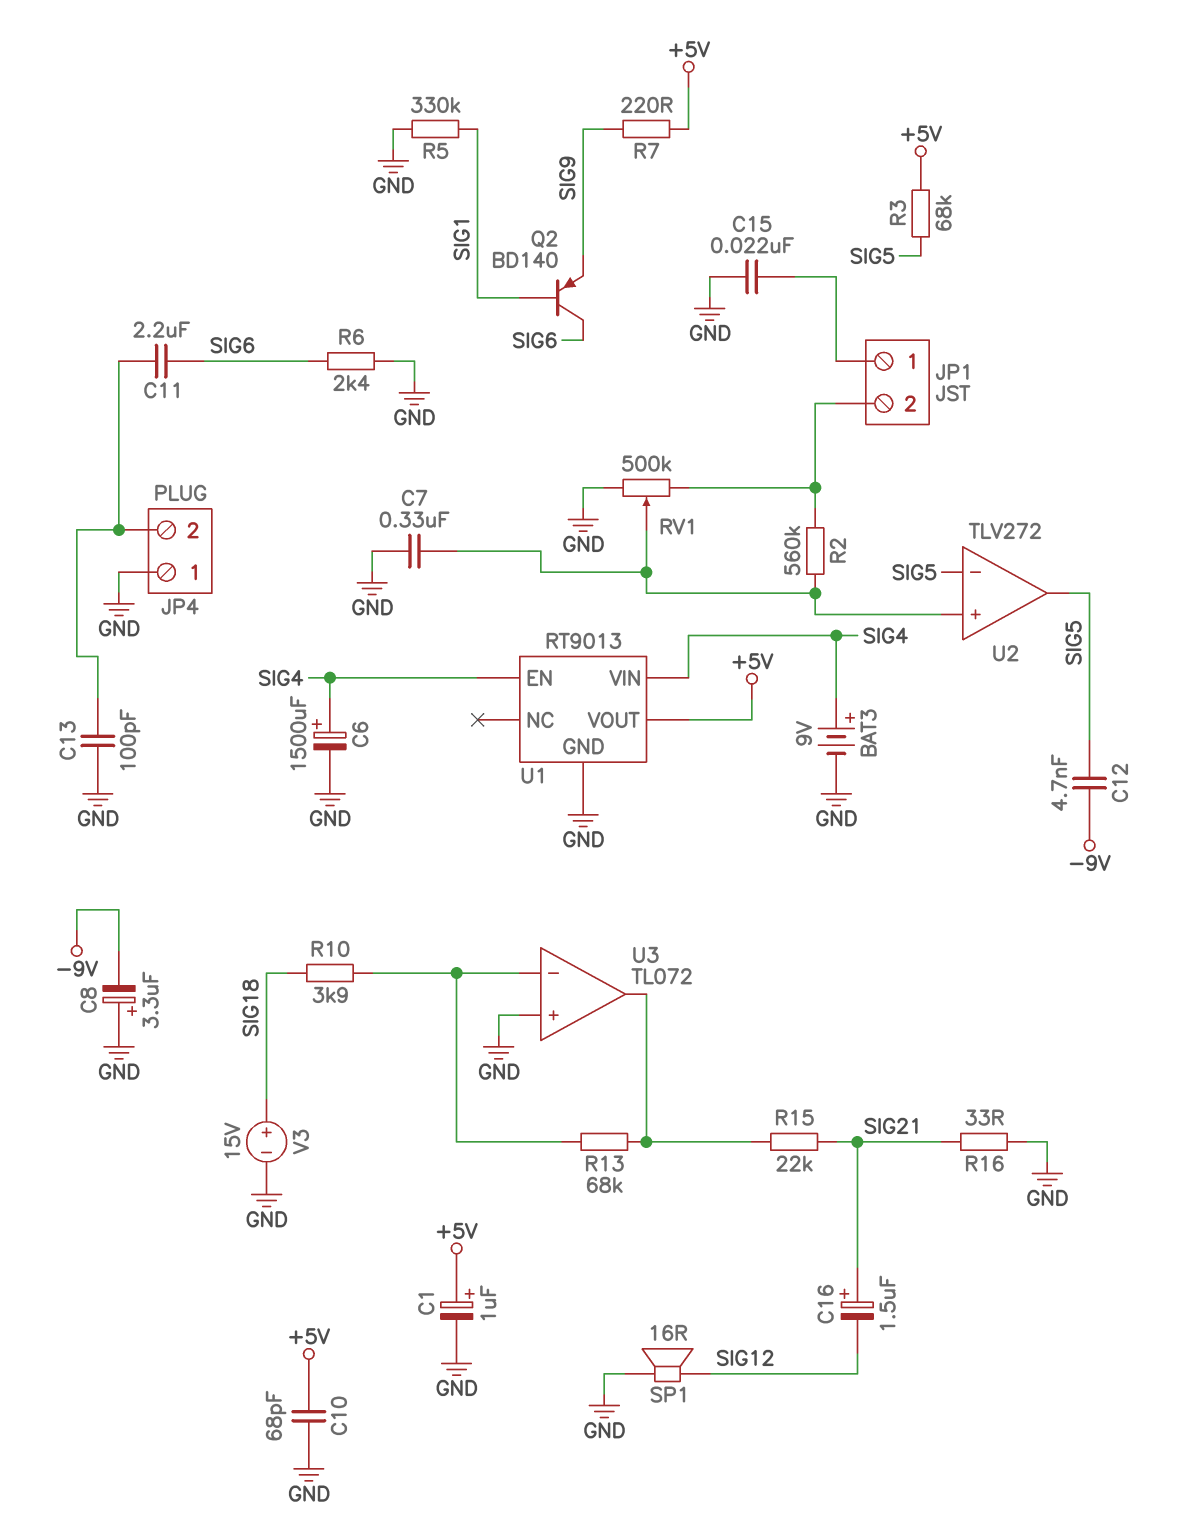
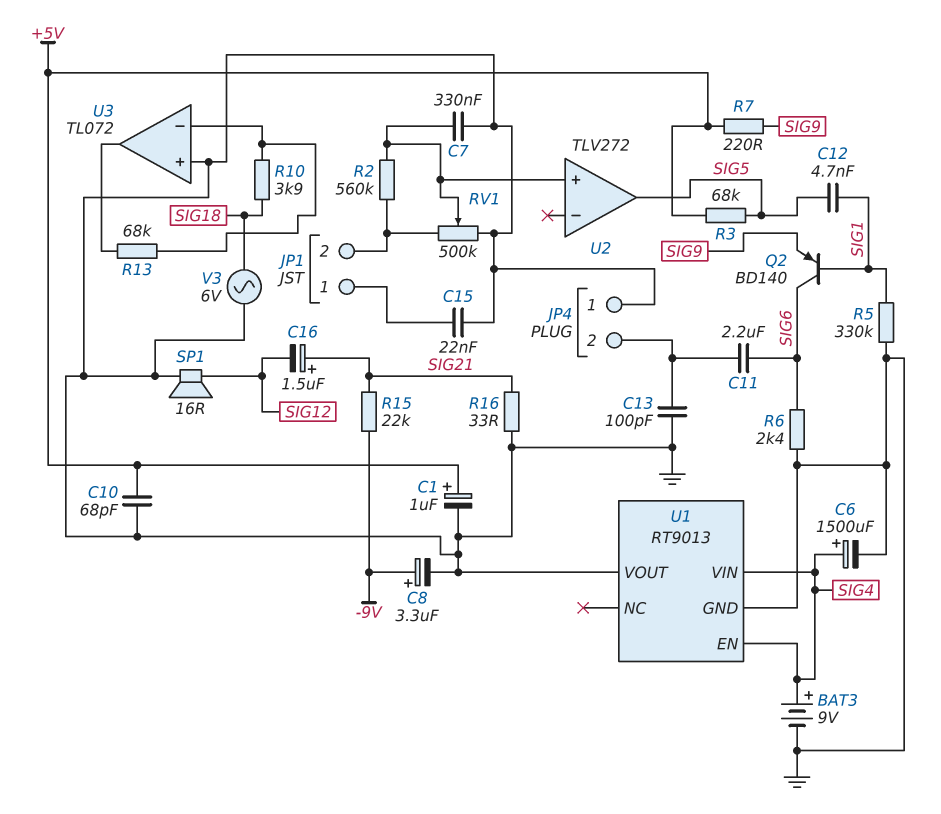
C8: 3.3uF (plus GND, minus -9V) -> 3.3uF (plus -9V, minus GND)
C12: 4.7nF (-9V, SIG5) -> 4.7nF (SIG1, SIG5)
R15: 22k (SIG21, U3/out) -> 22k (-9V, SIG21)
U1 pin VOUT: +5V -> GND
U2 pin in-: SIG5 -> none
V3: 15V (plus SIG18, minus GND) -> AC 6V (GND, SIG18)

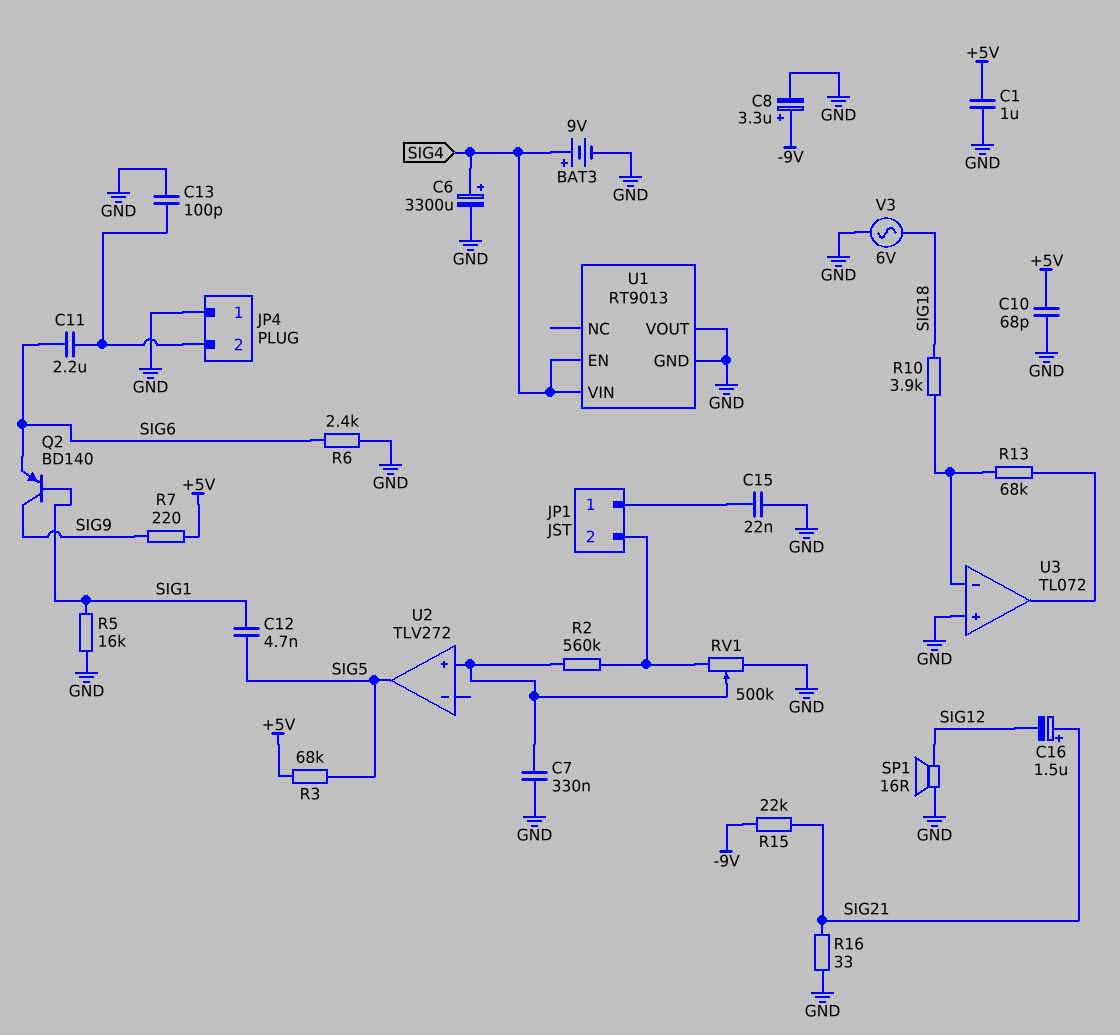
C1: 1uF (plus +5V, minus GND) -> 1uF (+5V, GND)
C6: 1500uF (plus SIG4, minus GND) -> 3300uF (plus SIG4, minus GND)
Q2: PNP BD140 (B SIG1, C SIG6, E SIG9) -> PNP BD140 (B SIG1, C SIG9, E SIG6)
R5: 330k (GND, SIG1) -> 16k (GND, SIG1)

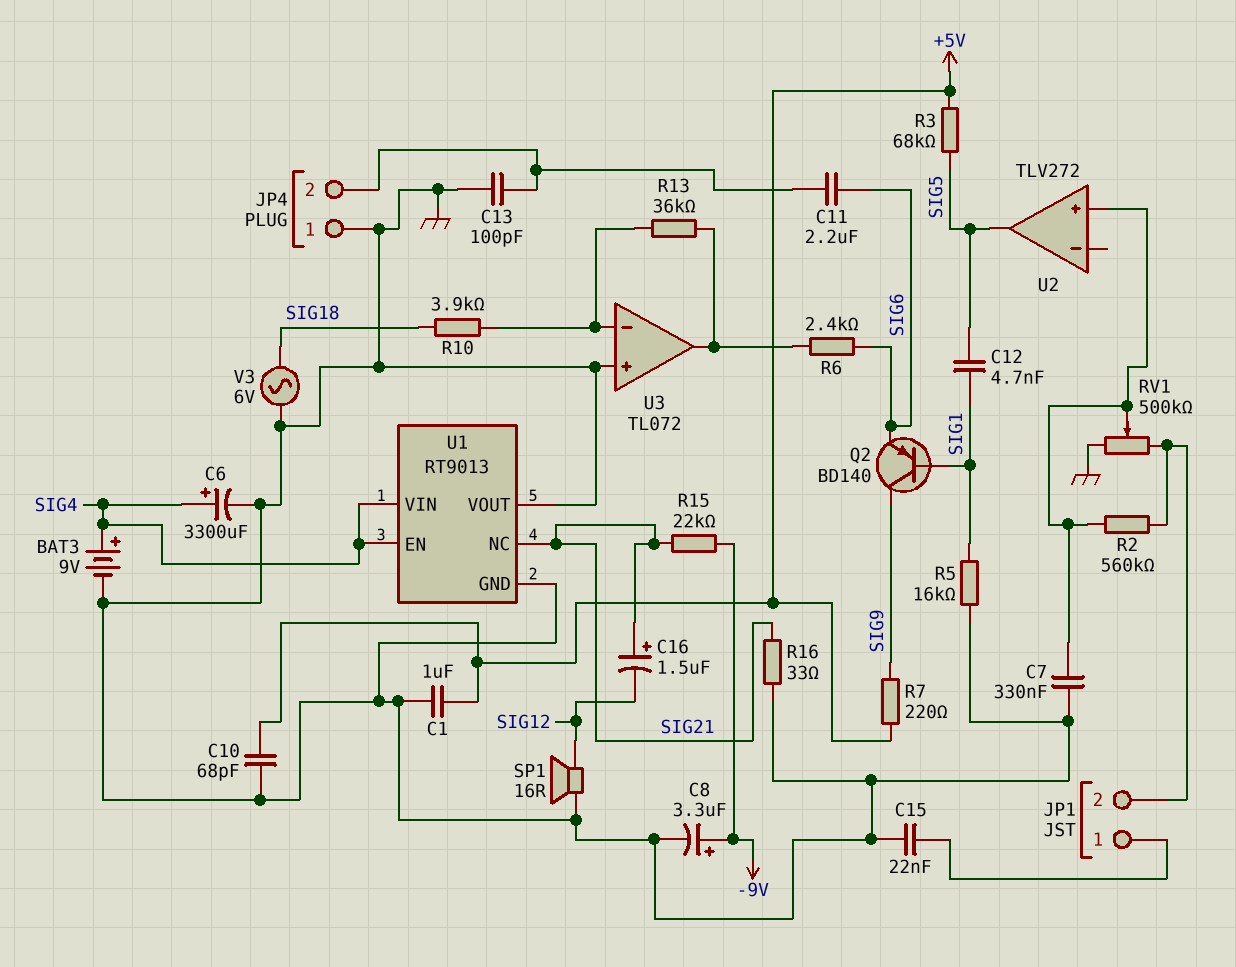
R6: 2.4k (GND, SIG6) -> 2.4k (SIG6, U3/out)
R13: 68k (U3/in-, U3/out) -> 36k (U3/in-, U3/out)
U1 pin NC: none -> SIG21

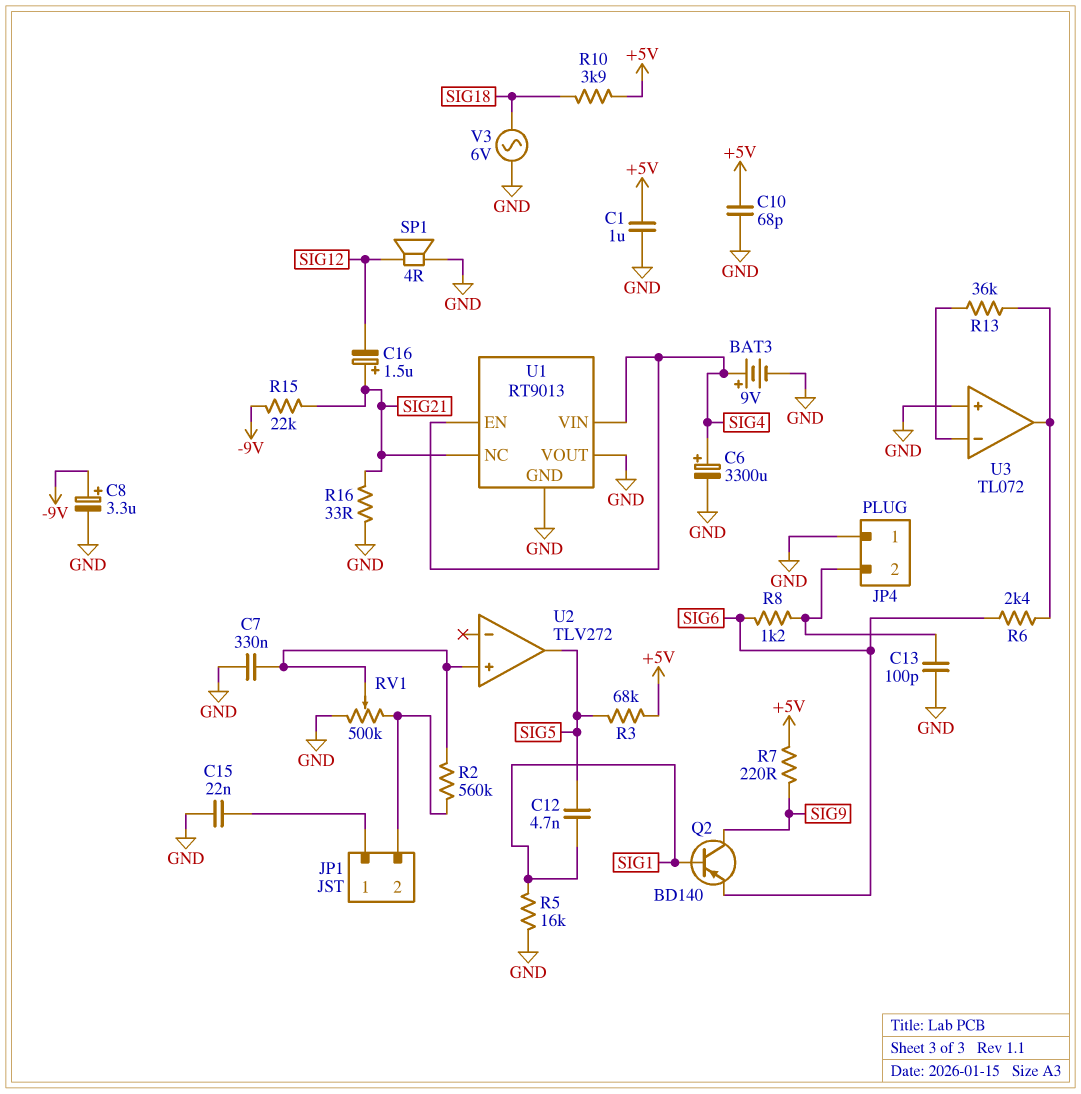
C11: 2.2uF (JP4/2, SIG6) -> none
R8: none -> 1.2k (JP4/2, SIG6)
R10: 3.9k (SIG18, U3/in-) -> 3.9k (+5V, SIG18)
SP1: speaker 16R (GND, SIG12) -> speaker 4R (GND, SIG12)

